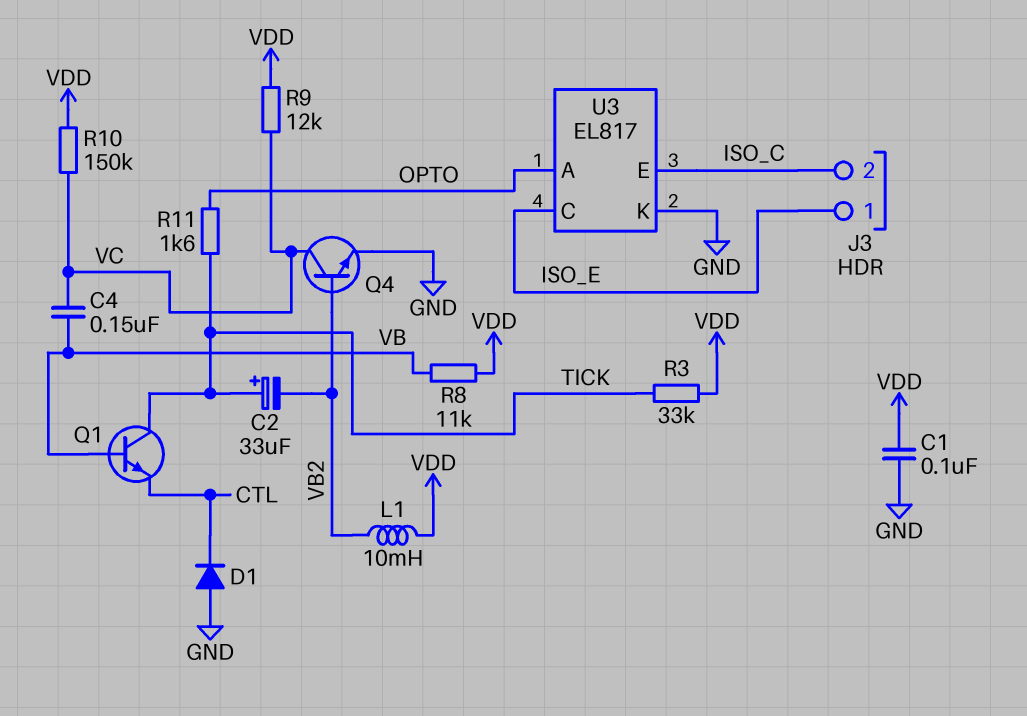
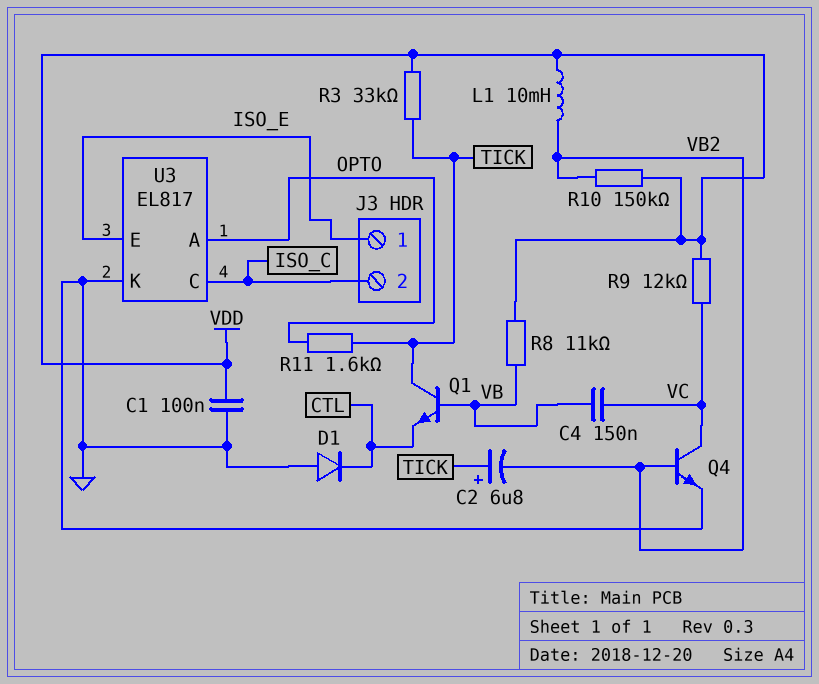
C2: 33uF (plus TICK, minus VB2) -> 6.8uF (plus TICK, minus VB2)
R10: 150k (VC, VDD) -> 150k (VB2, VDD)
U3 pin C: ISO_E -> ISO_C
U3 pin E: ISO_C -> ISO_E

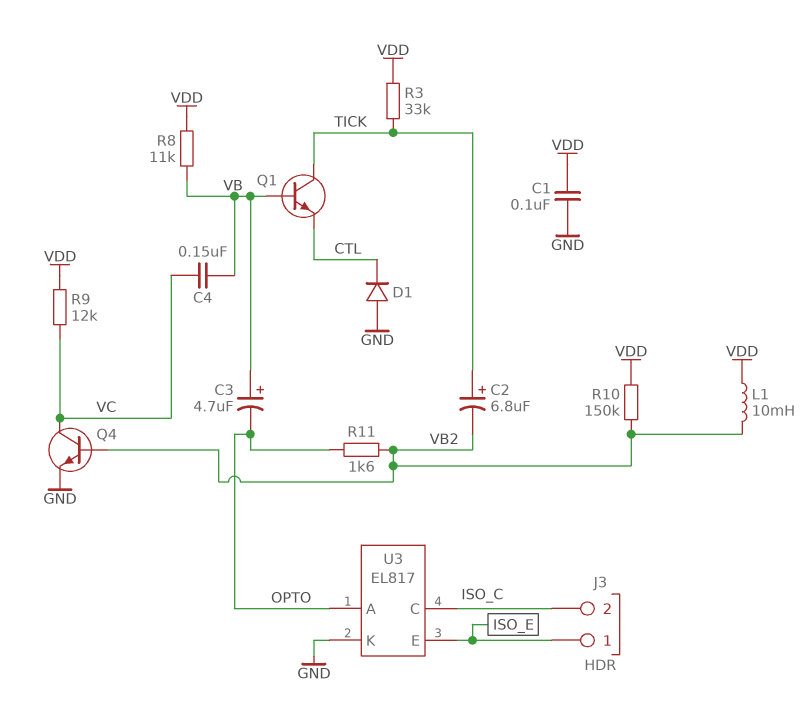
C3: none -> 4.7uF (plus VB, minus OPTO)
R11: 1.6k (OPTO, TICK) -> 1.6k (OPTO, VB2)

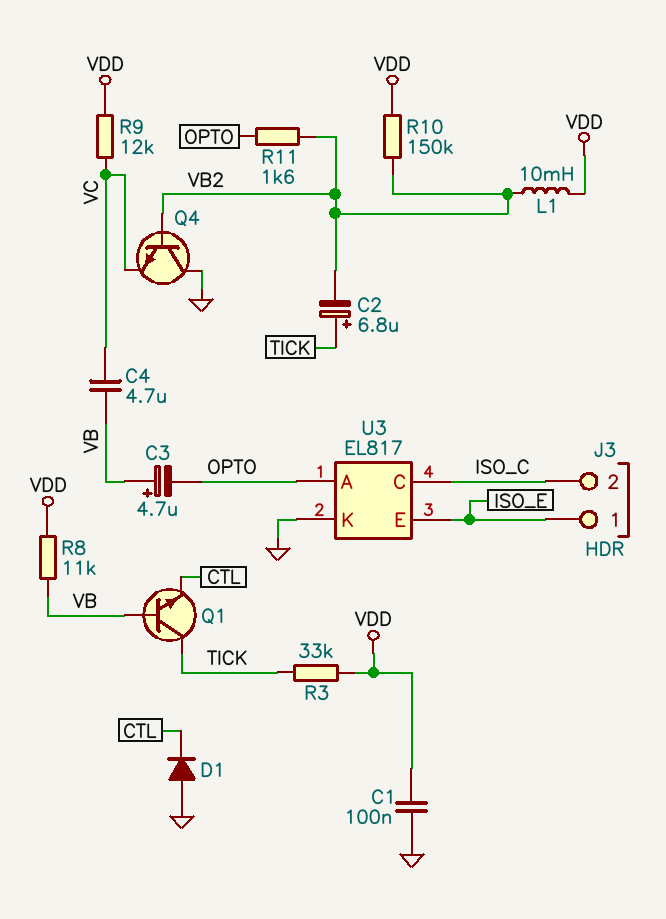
C4: 150nF (VB, VC) -> 4.7uF (VB, VC)
Q4: NPN (B VB2, C VC, E GND) -> NPN (B VB2, C GND, E VC)

